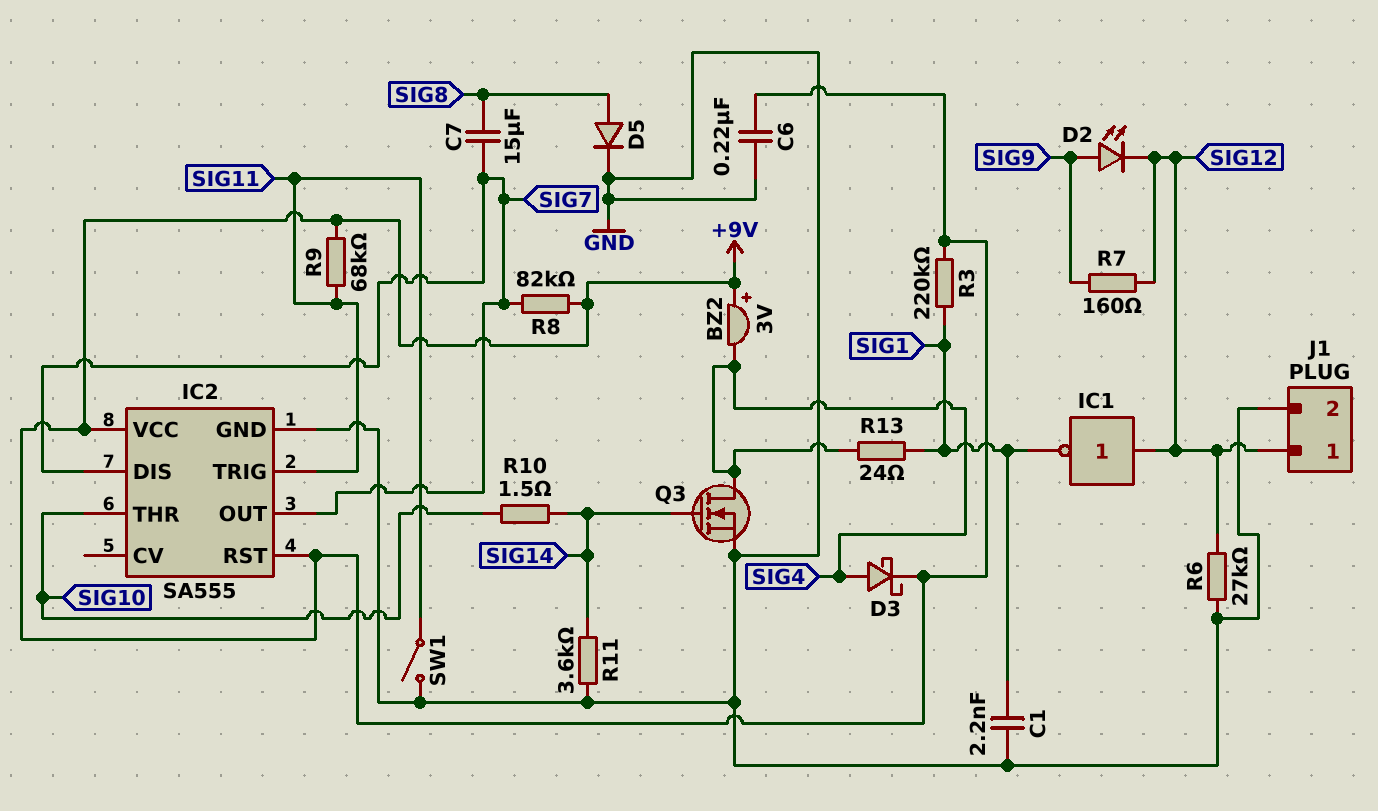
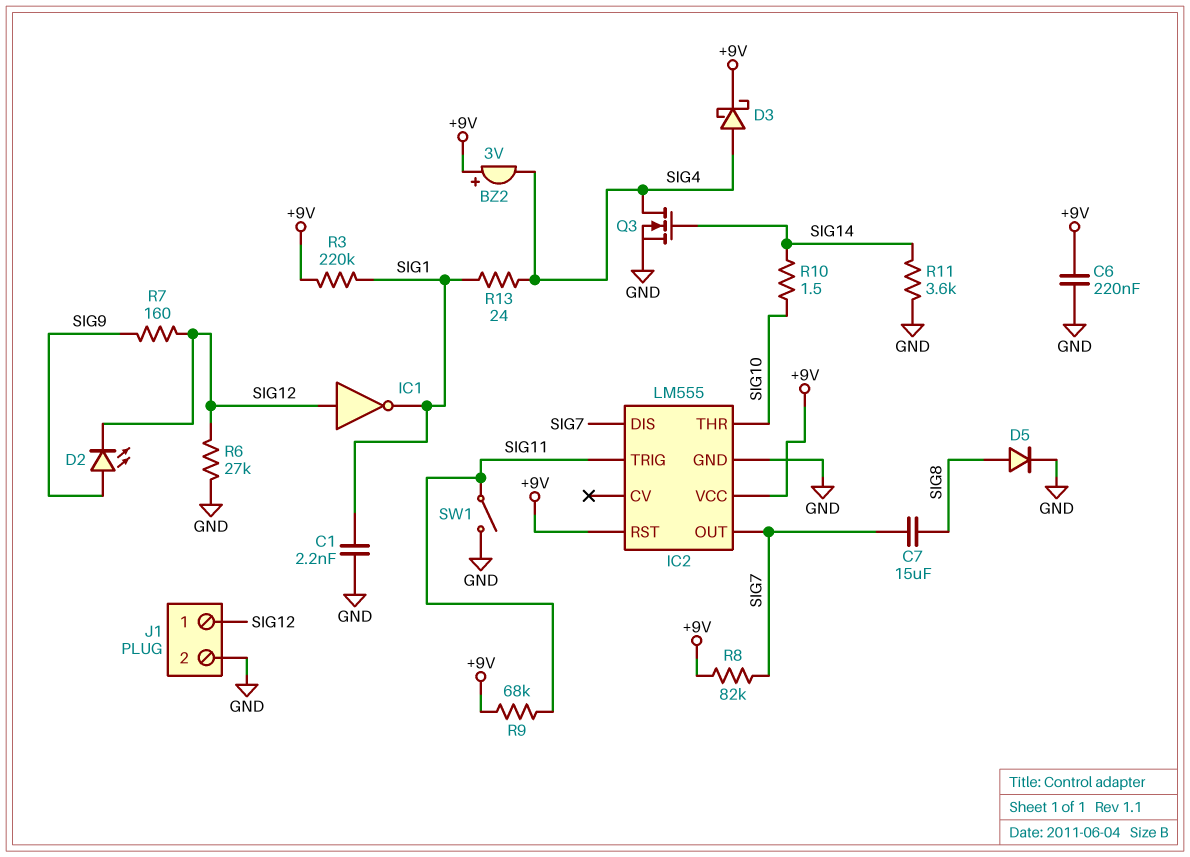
IC2: SA555 -> LM555

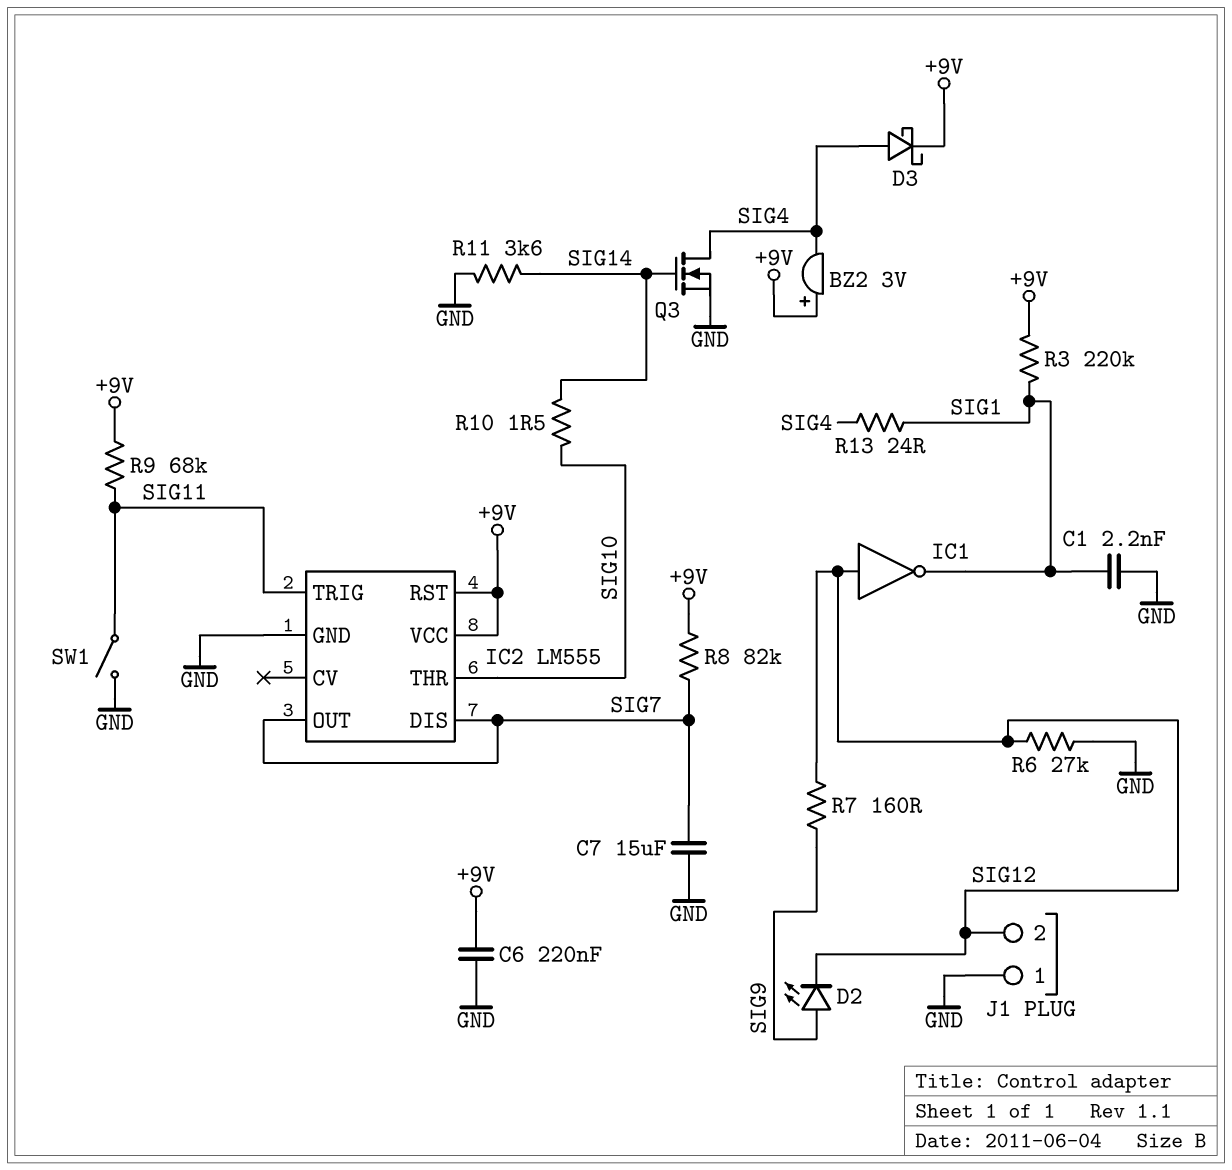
C7: 15uF (SIG7, SIG8) -> 15uF (GND, SIG7)
D5: diode (A SIG8, K GND) -> none
J1 pin 1: SIG12 -> GND
J1 pin 2: GND -> SIG12

